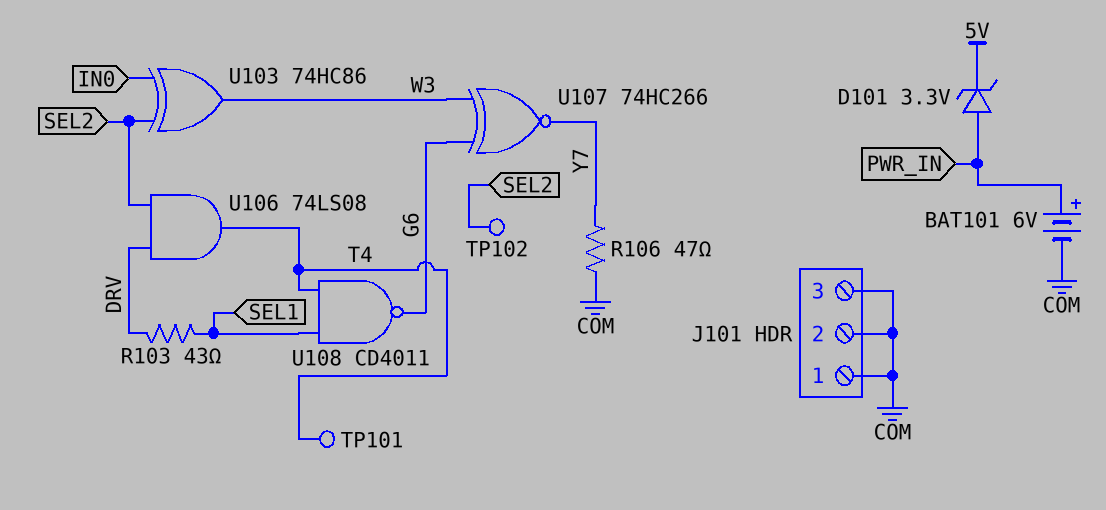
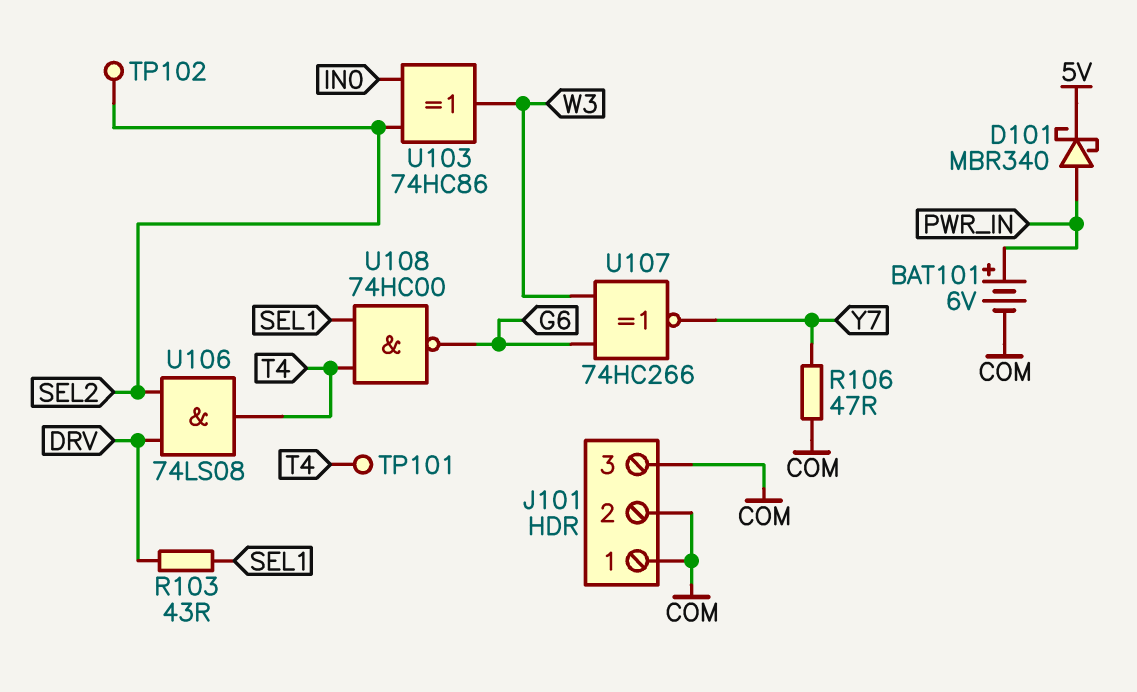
D101: zener 3.3V (A PWR_IN, K 5V) -> schottky MBR340 (A PWR_IN, K 5V)
U108: NAND CD4011 (in SEL1, in T4, out G6) -> NAND 74HC00 (in SEL1, in T4, out G6)

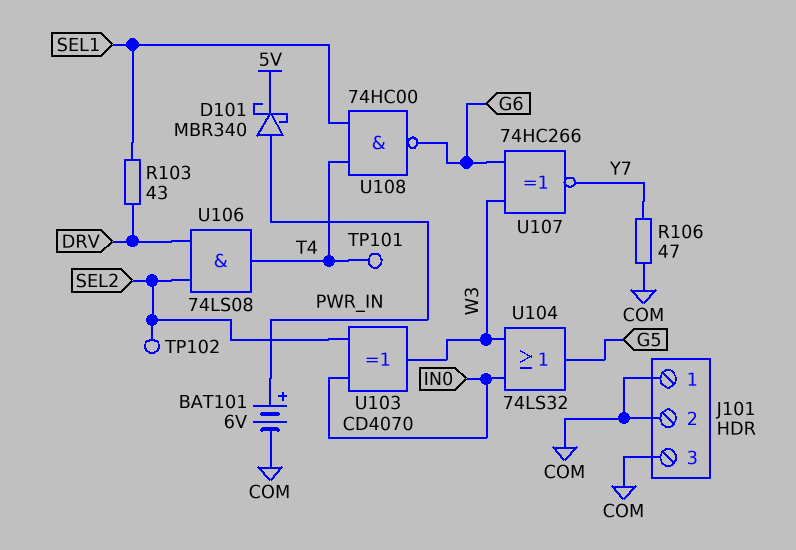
U103: XOR 74HC86 (in IN0, in SEL2, out W3) -> XOR CD4070 (in IN0, in SEL2, out W3)
U104: none -> OR 74LS32 (in IN0, in W3, out G5)

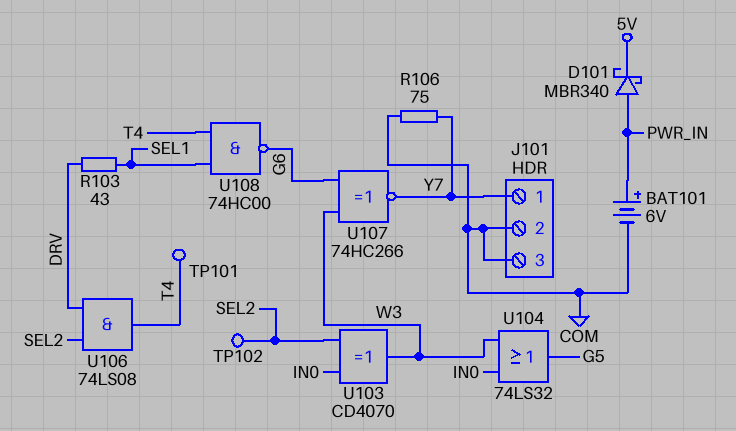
J101 pin 1: COM -> Y7
R106: 47 (COM, Y7) -> 75 (COM, Y7)

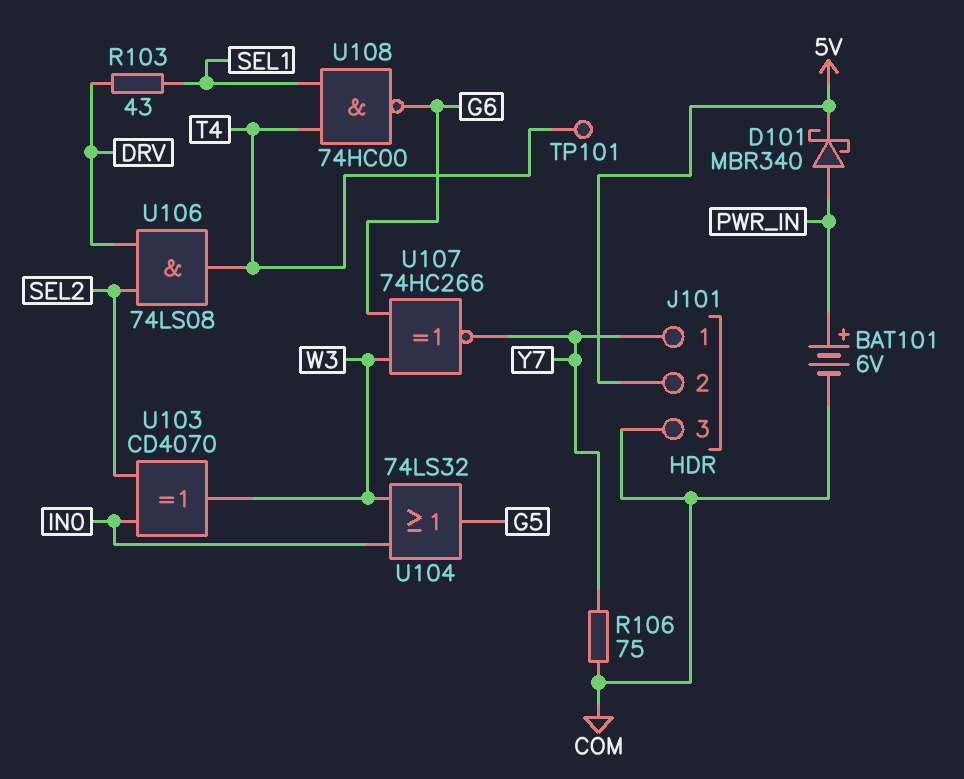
J101 pin 2: COM -> 5V
TP102: test point (SEL2) -> none

